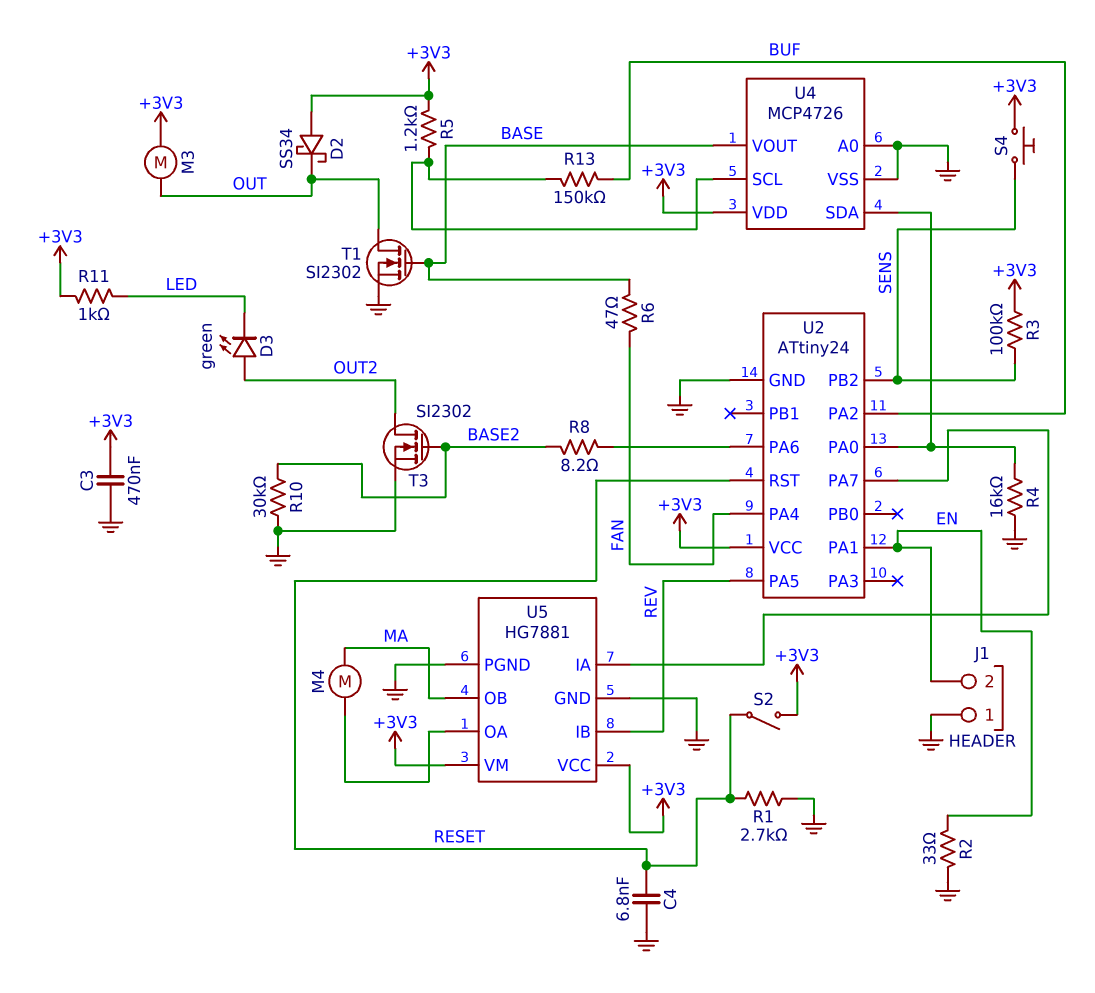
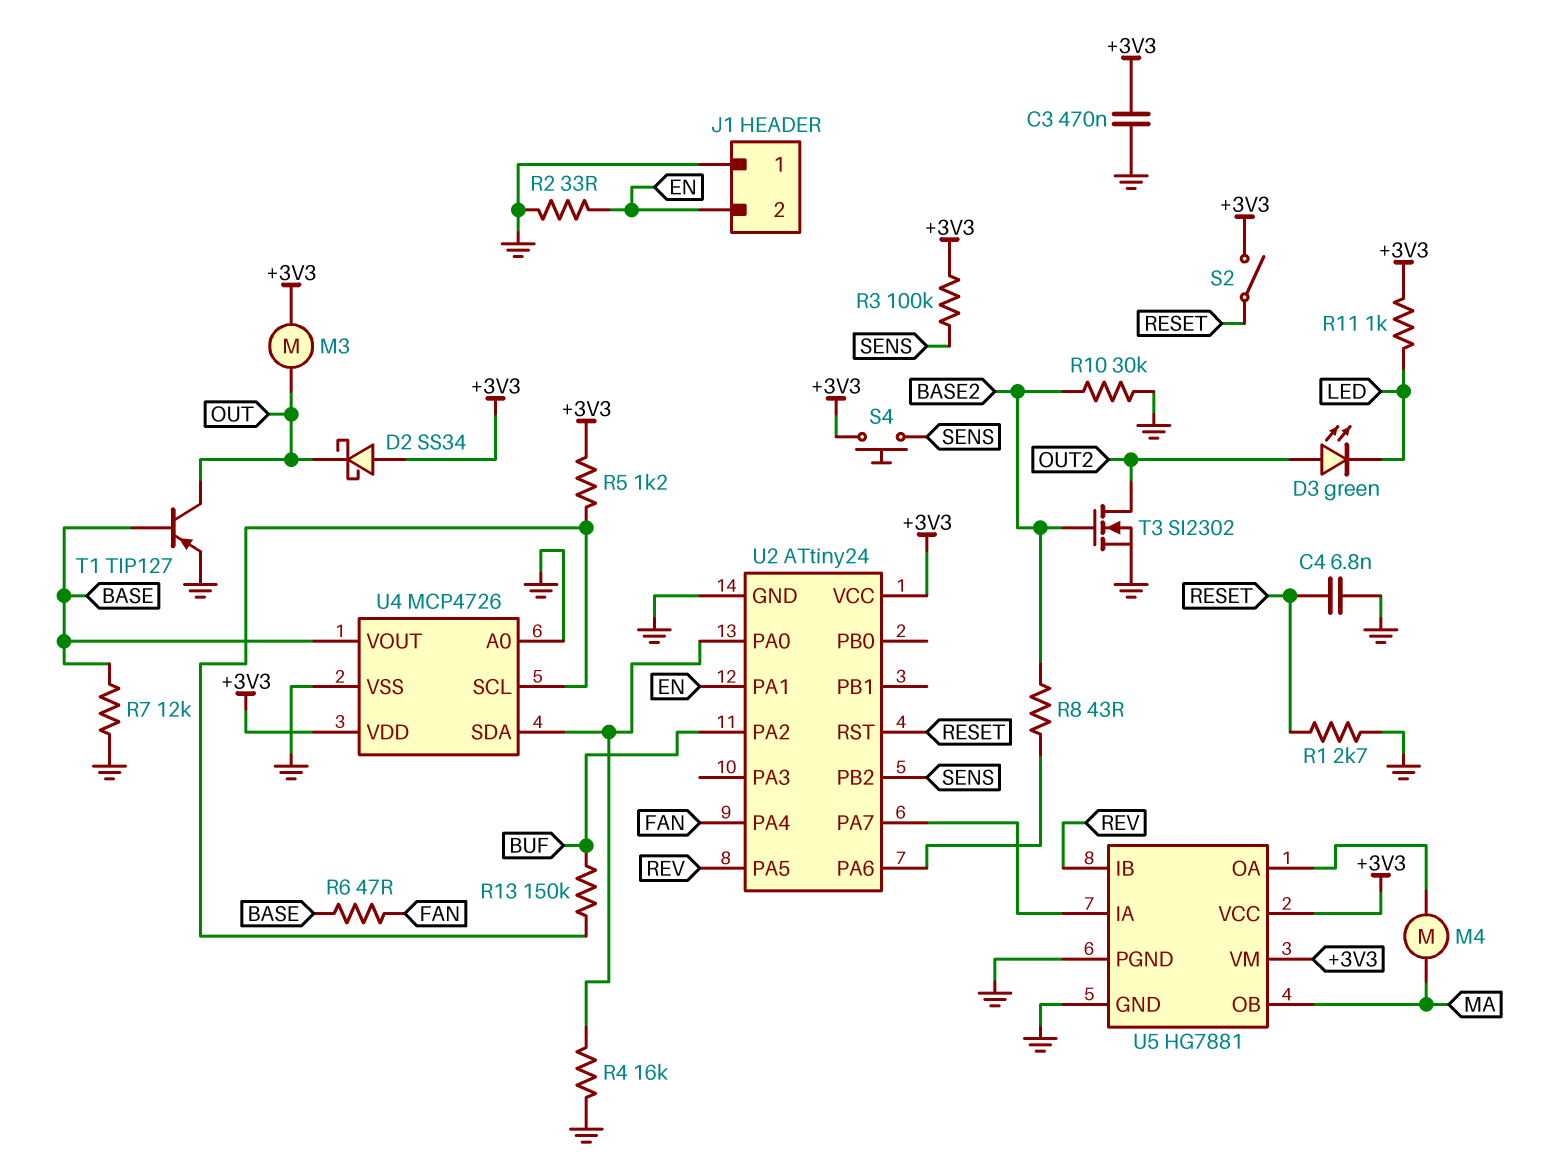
R7: none -> 12k (BASE, GND)
R8: 8.2 (BASE2, U2/PA6) -> 43 (BASE2, U2/PA6)
T1: NMOS SI2302 (G BASE, D OUT, S GND) -> PNP TIP127 (B BASE, C OUT, E GND)

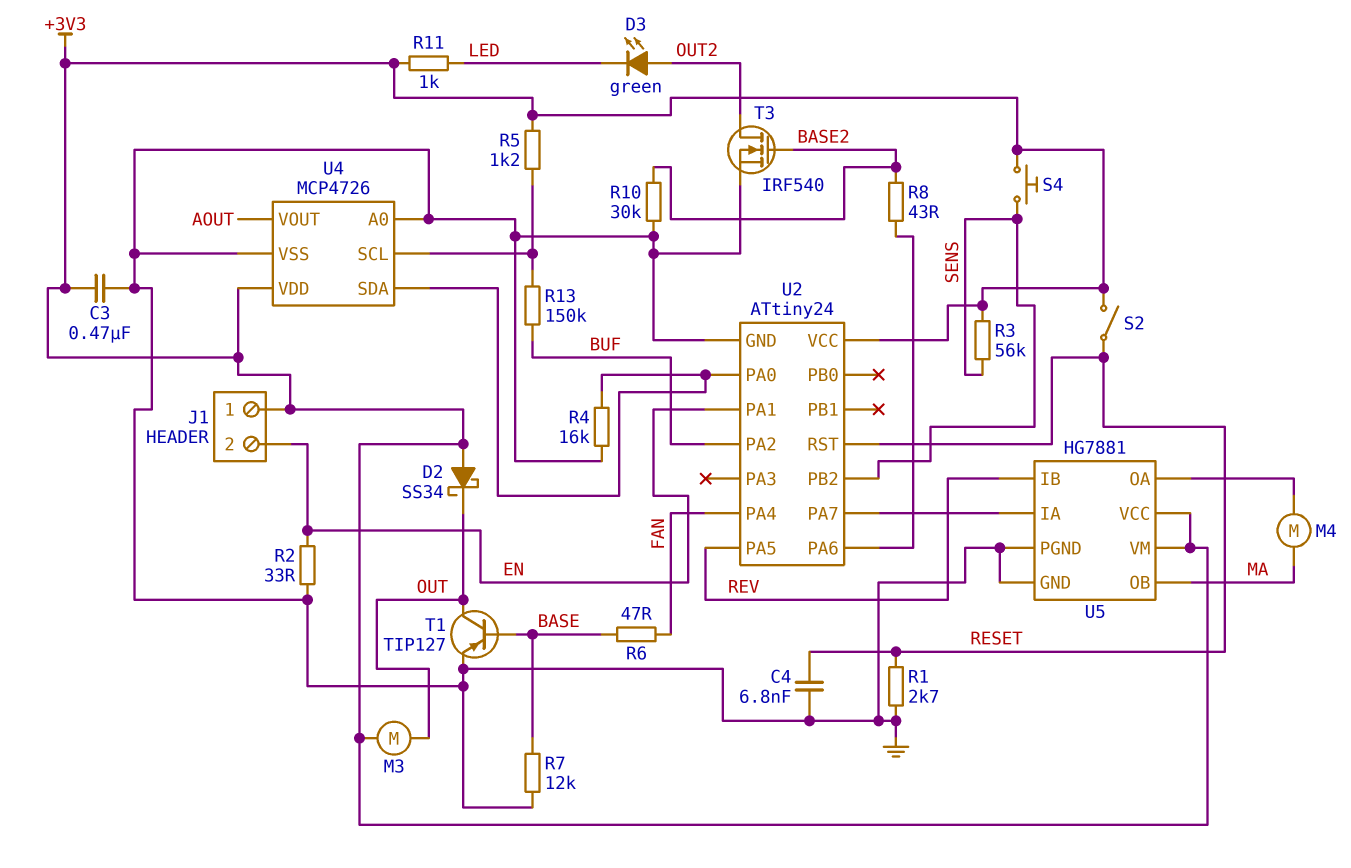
J1 pin 1: GND -> +3V3
R3: 100k (+3V3, SENS) -> 56k (+3V3, SENS)
T3: NMOS SI2302 (G BASE2, D OUT2, S GND) -> NMOS IRF540 (G BASE2, D OUT2, S GND)
U4 pin VOUT: BASE -> AOUT

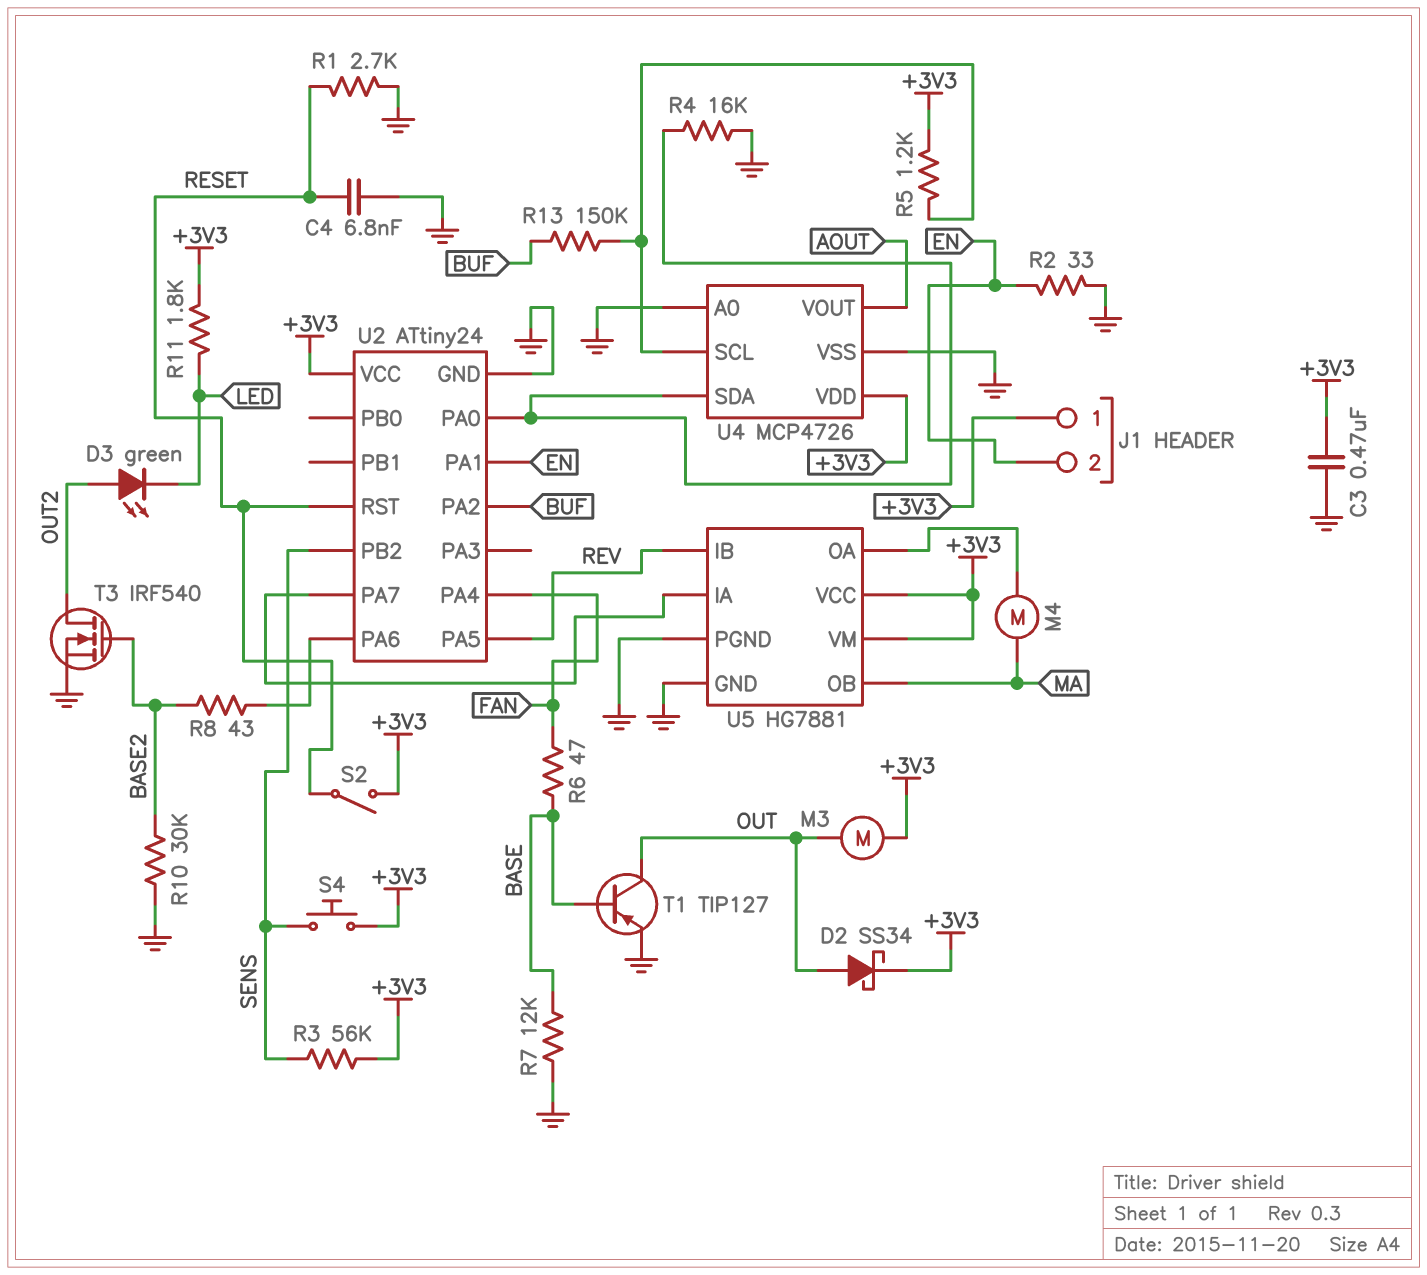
D2: schottky SS34 (A +3V3, K OUT) -> schottky SS34 (A OUT, K +3V3)
R11: 1k (+3V3, LED) -> 1.8k (+3V3, LED)

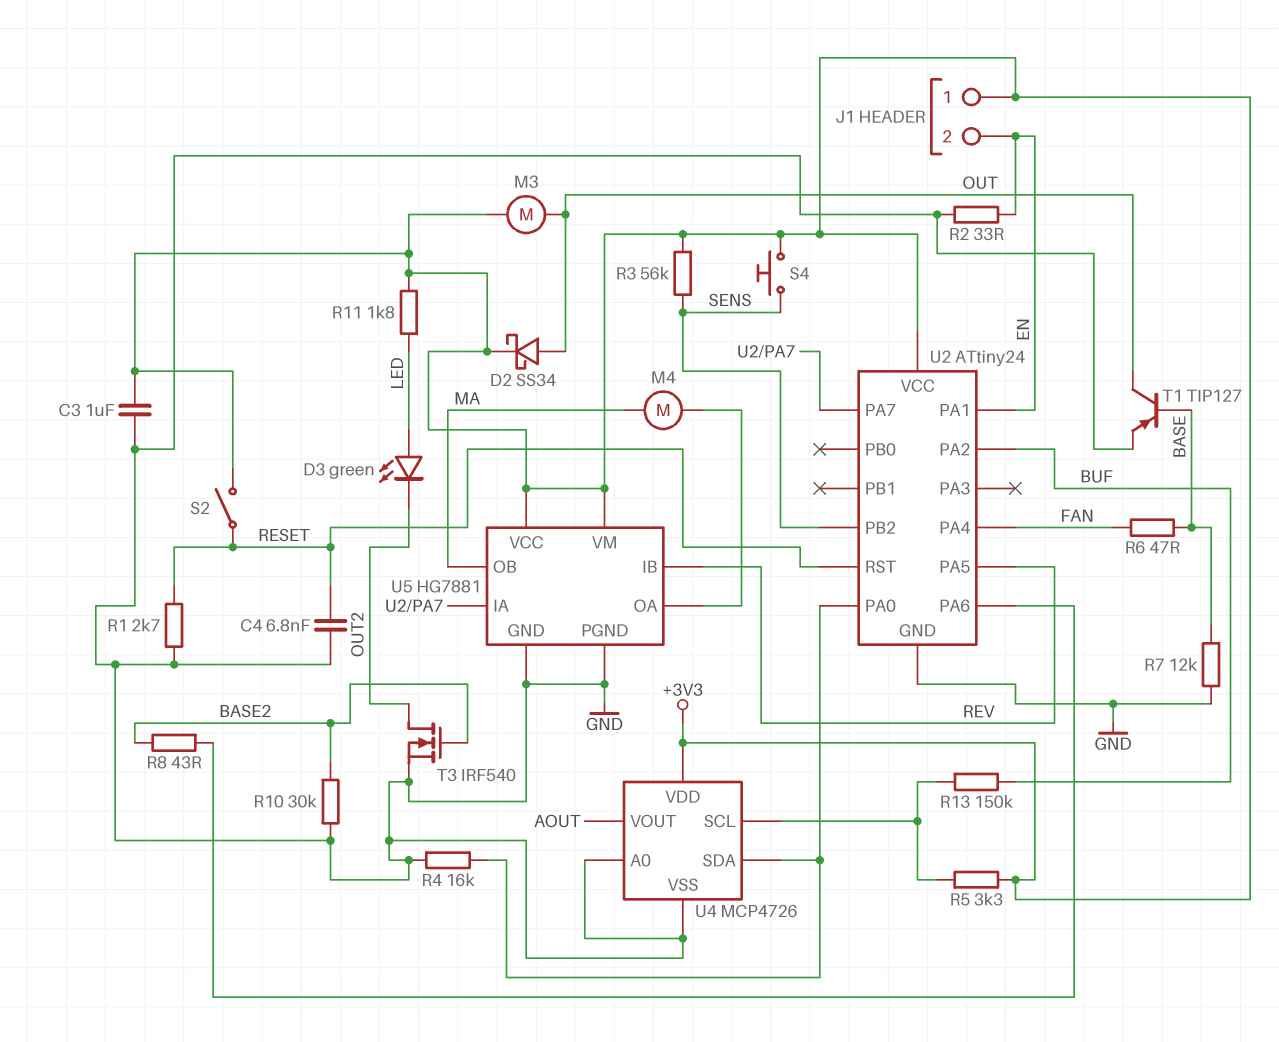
C3: 470nF (+3V3, GND) -> 1uF (+3V3, GND)
D3: LED green (A OUT2, K LED) -> LED green (A LED, K OUT2)
R5: 1.2k (+3V3, U4/SCL) -> 3.3k (+3V3, U4/SCL)

